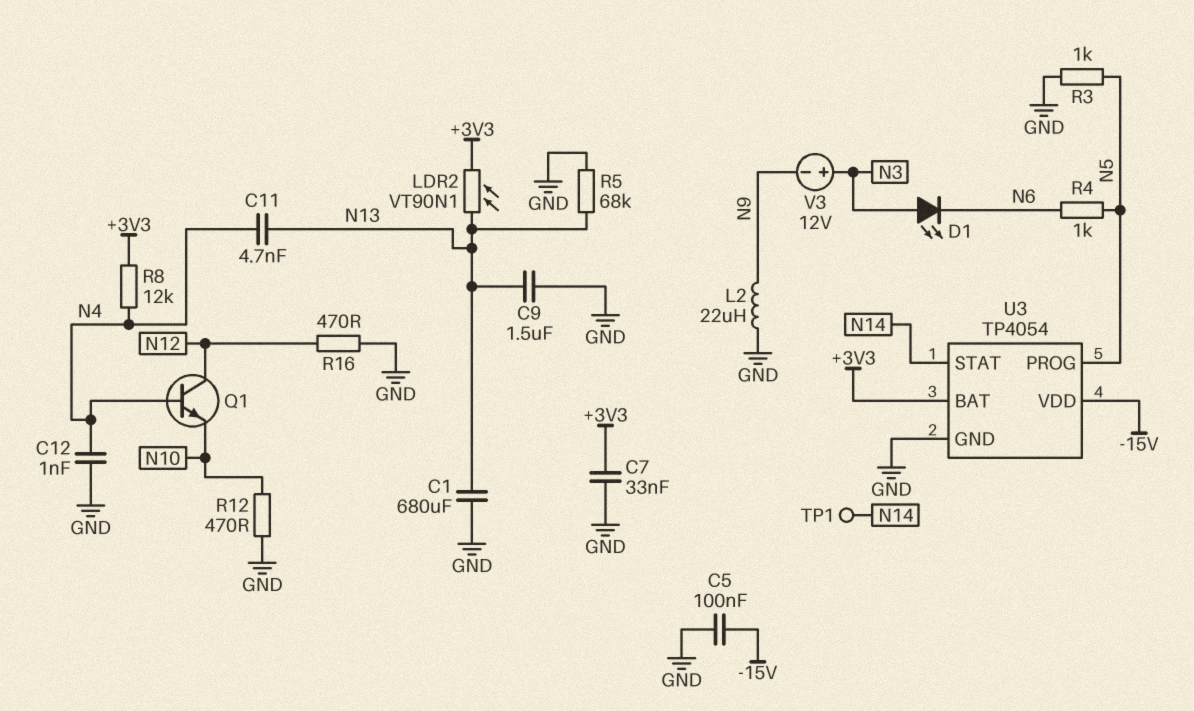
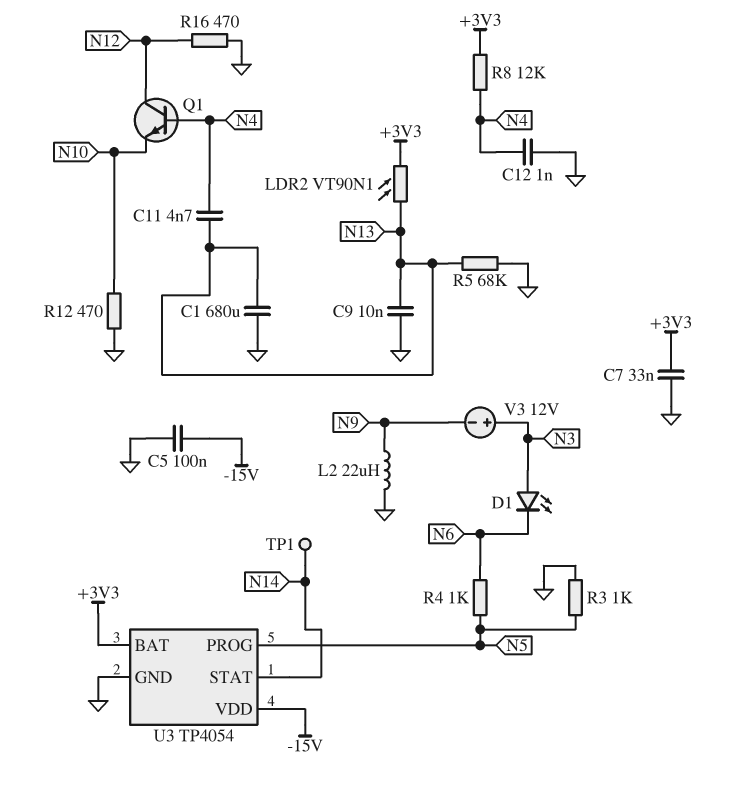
C9: 1.5uF (GND, N13) -> 10nF (GND, N13)

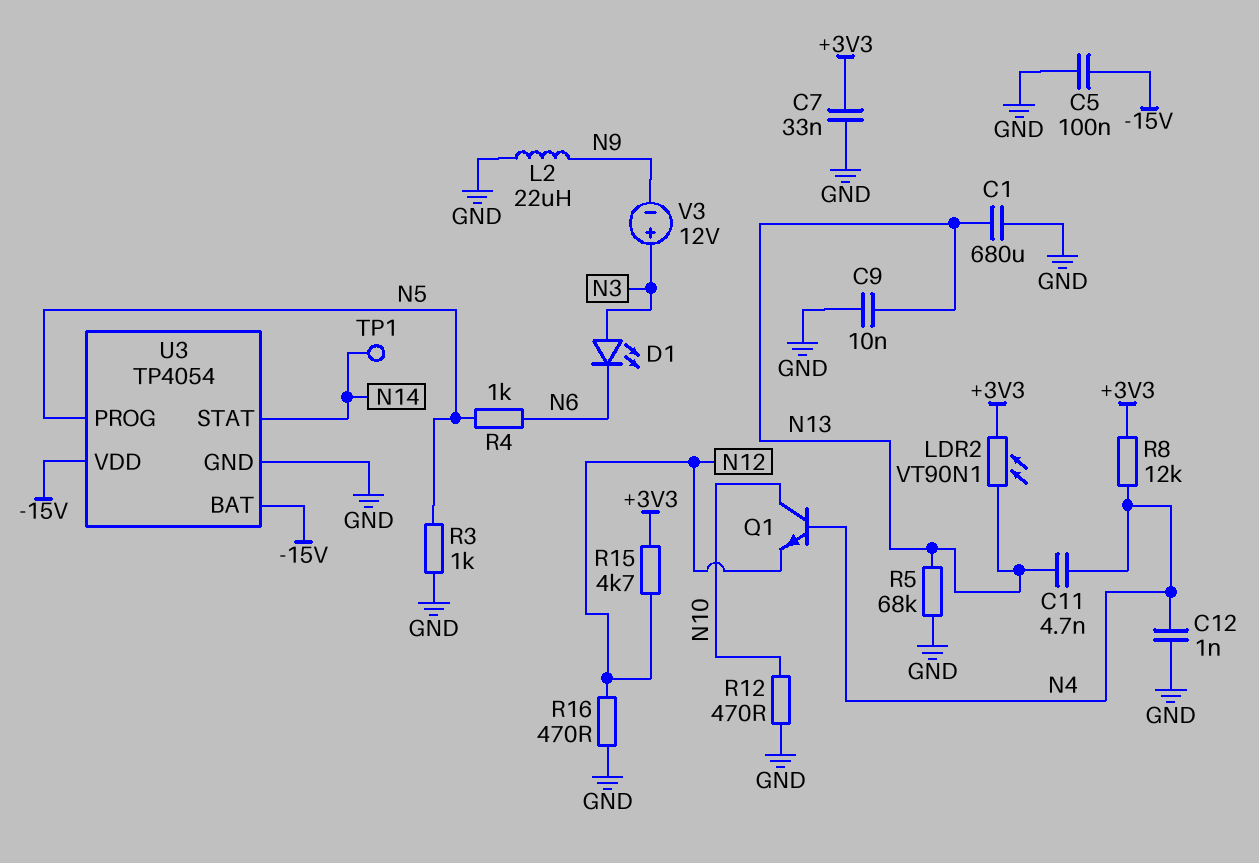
Q1: NPN (B N4, C N12, E N10) -> NPN (B N4, C N10, E N12)
R15: none -> 4.7k (+3V3, N12)
U3 pin BAT: +3V3 -> -15V

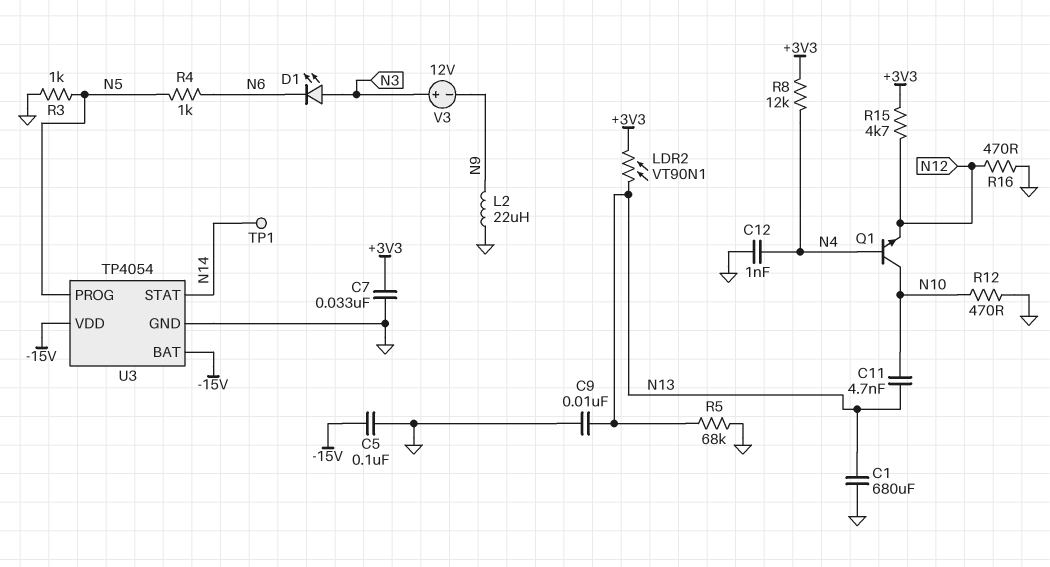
C11: 4.7nF (N4, N13) -> 4.7nF (N10, N13)

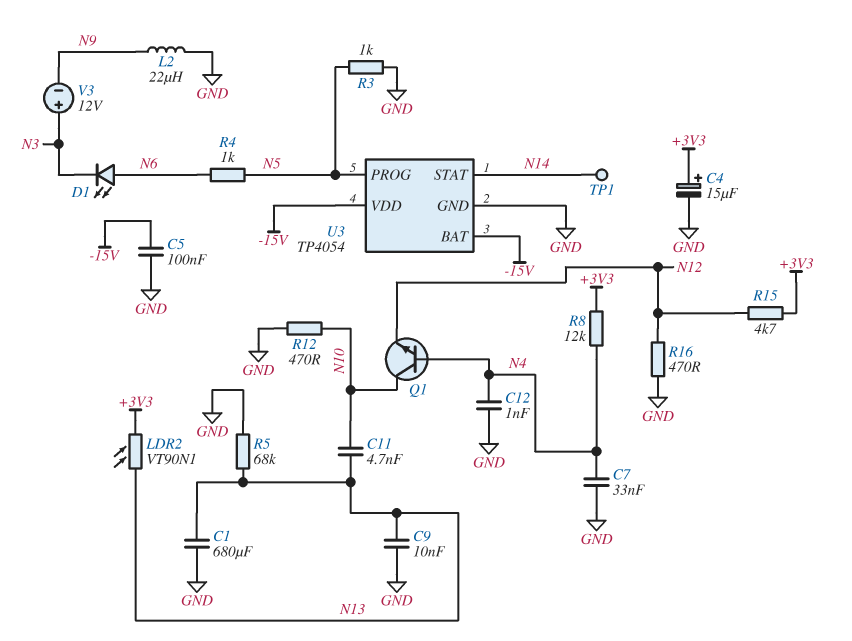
C4: none -> 15uF (plus +3V3, minus GND)
C7: 33nF (+3V3, GND) -> 33nF (GND, N4)
D1: LED (A N3, K N6) -> LED (A N6, K N3)

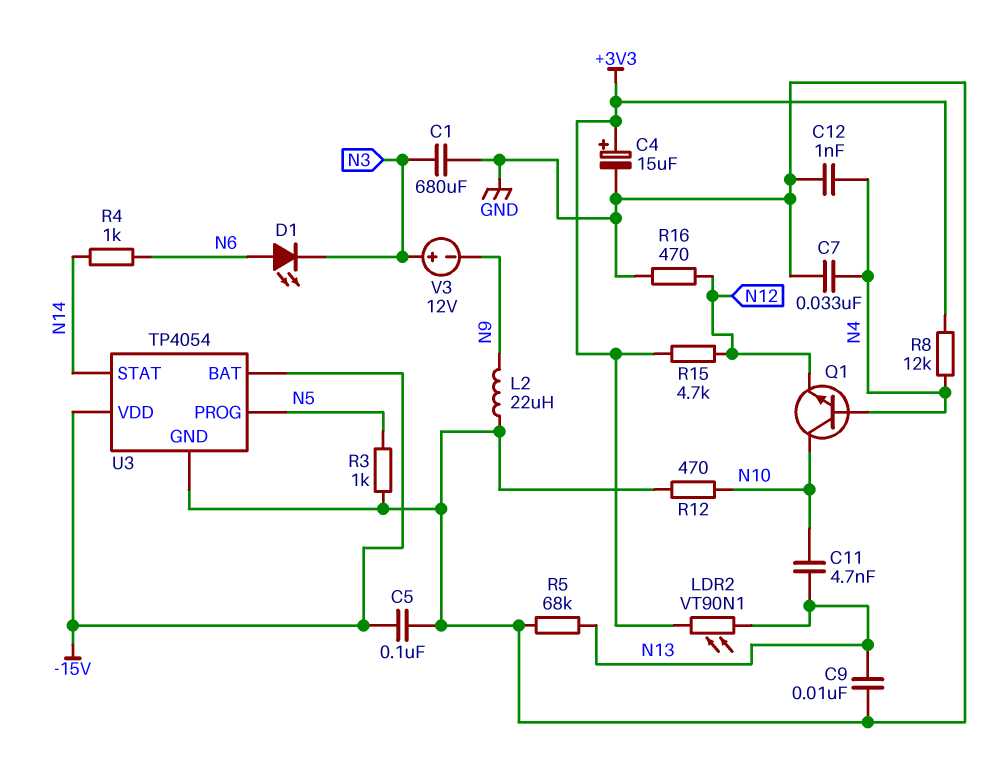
C1: 680uF (GND, N13) -> 680uF (GND, N3)
R4: 1k (N5, N6) -> 1k (N6, N14)
TP1: test point (N14) -> none

